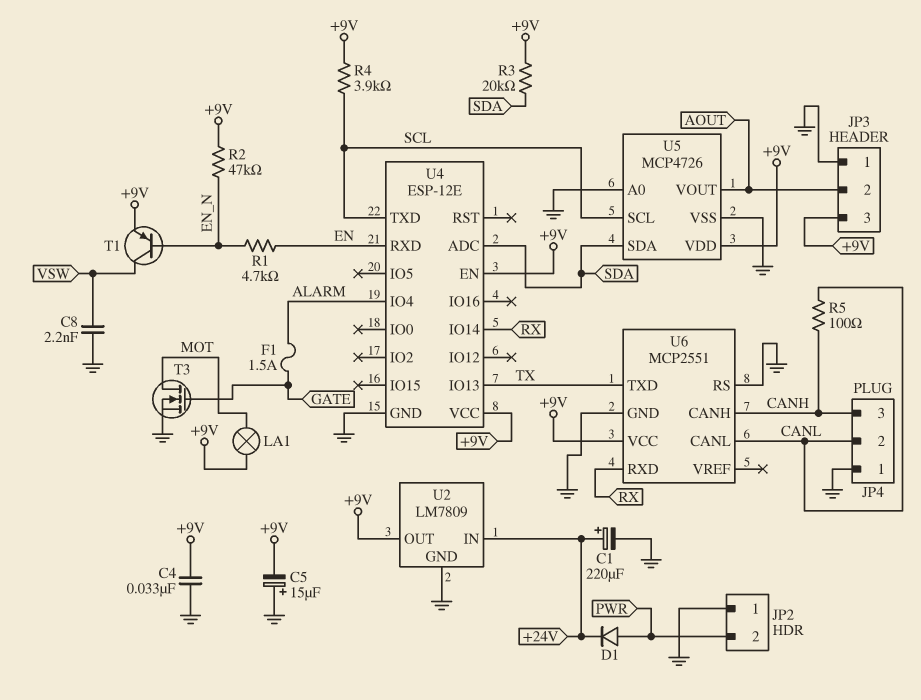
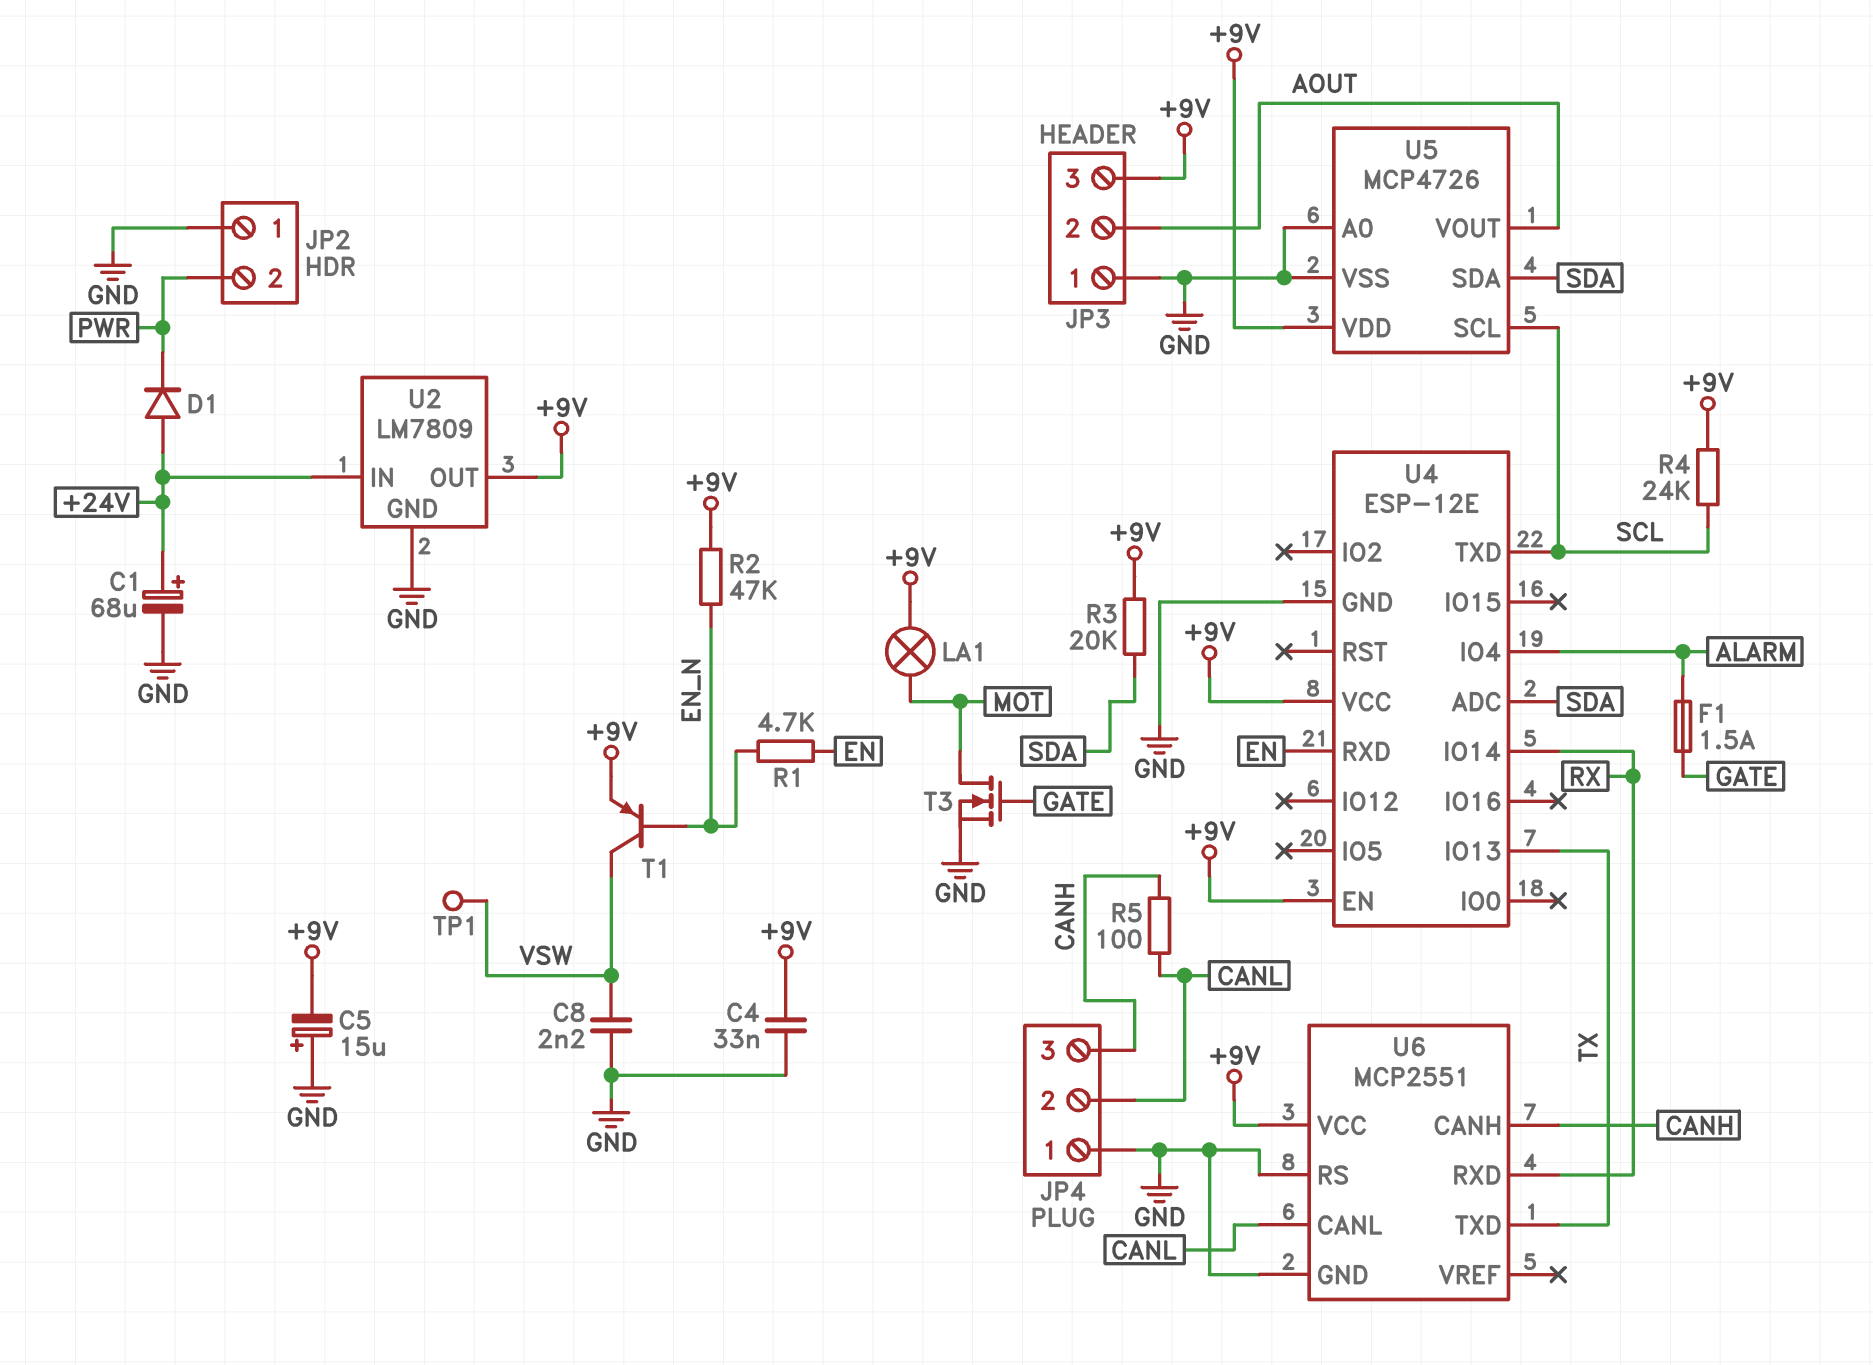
C1: 220uF (plus +24V, minus GND) -> 68uF (plus +24V, minus GND)
D1: diode (A PWR, K +24V) -> diode (A +24V, K PWR)
R4: 3.9k (+9V, SCL) -> 24k (+9V, SCL)
TP1: none -> test point (VSW)

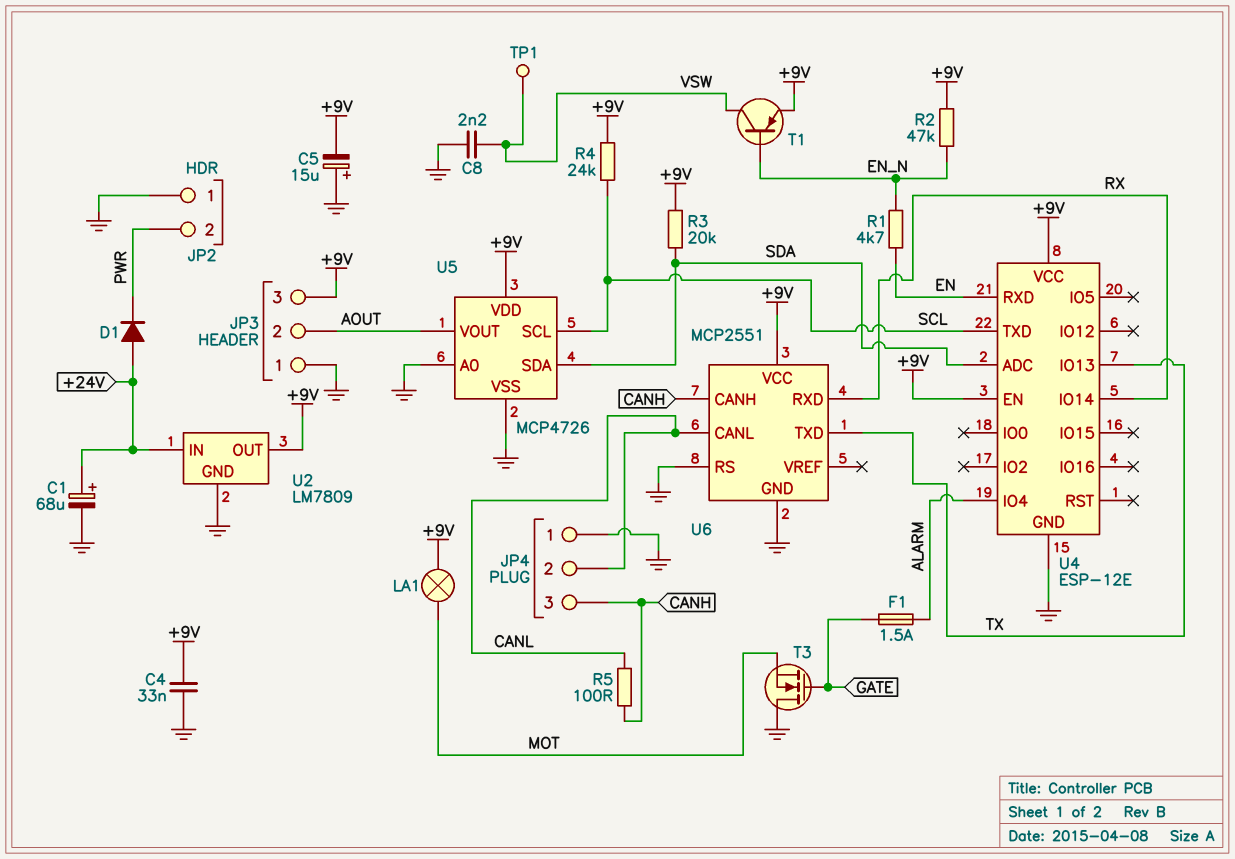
T3: NMOS (G GATE, D MOT, S GND) -> NMOS (G GATE, D GND, S MOT)

